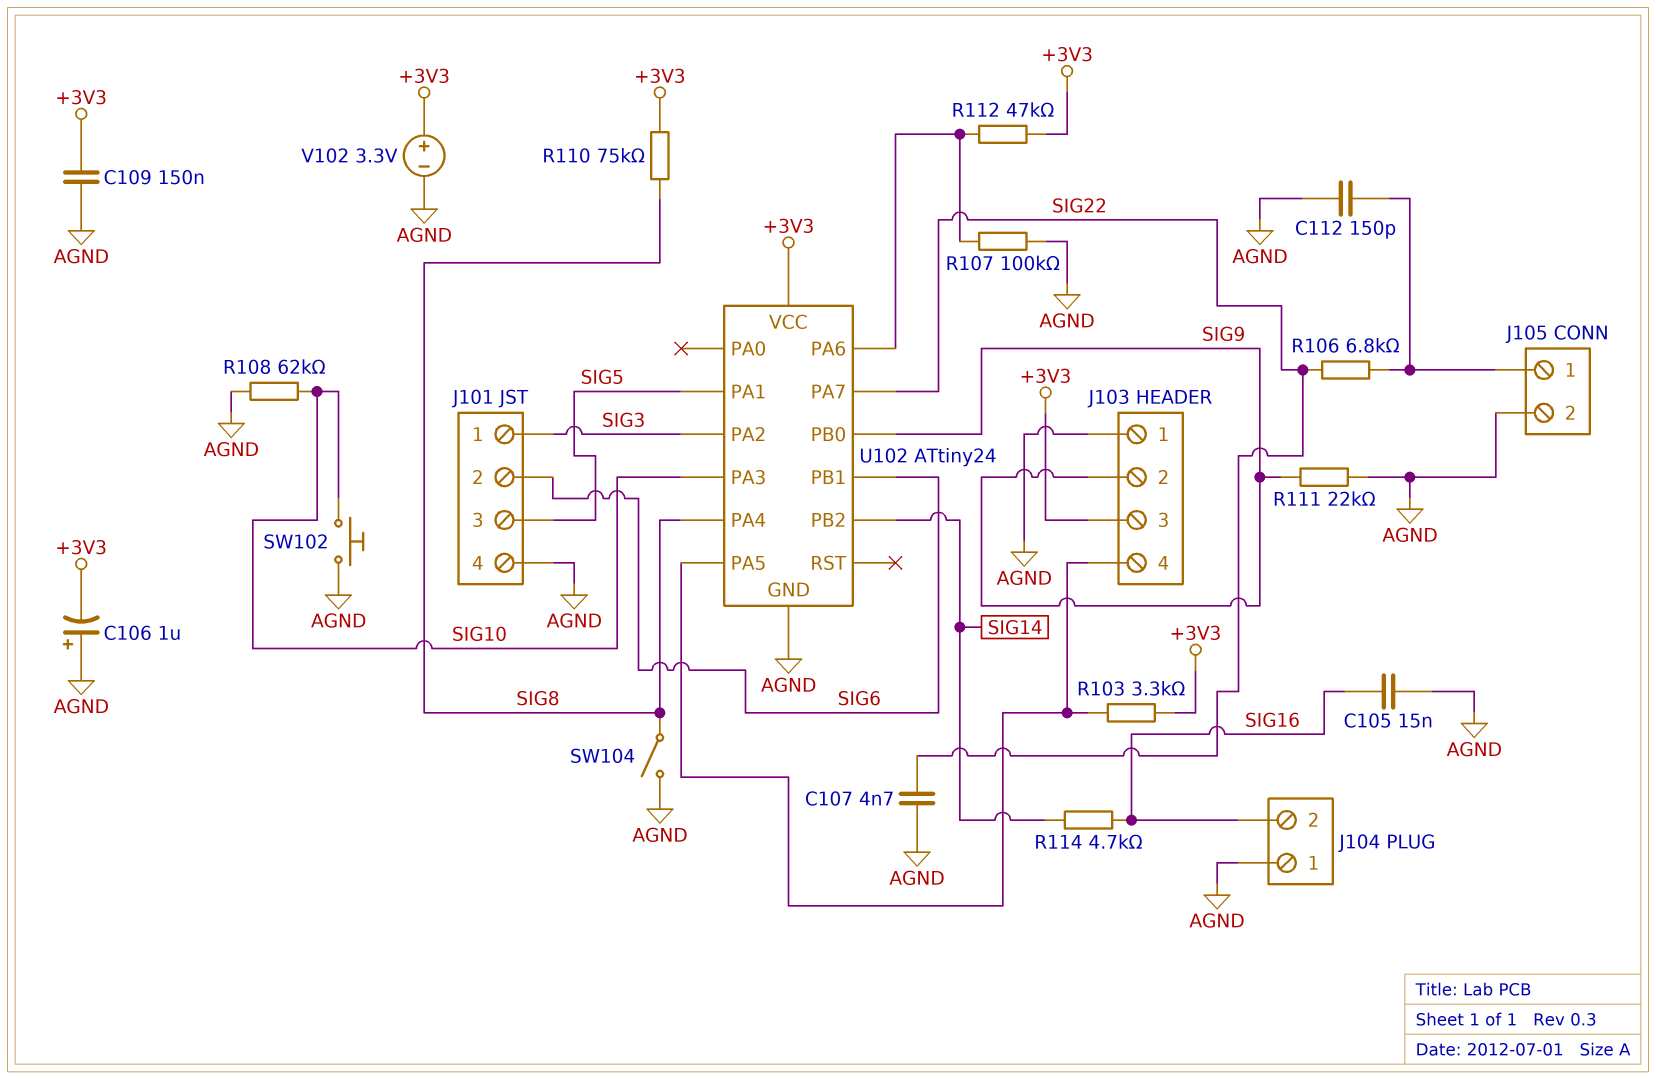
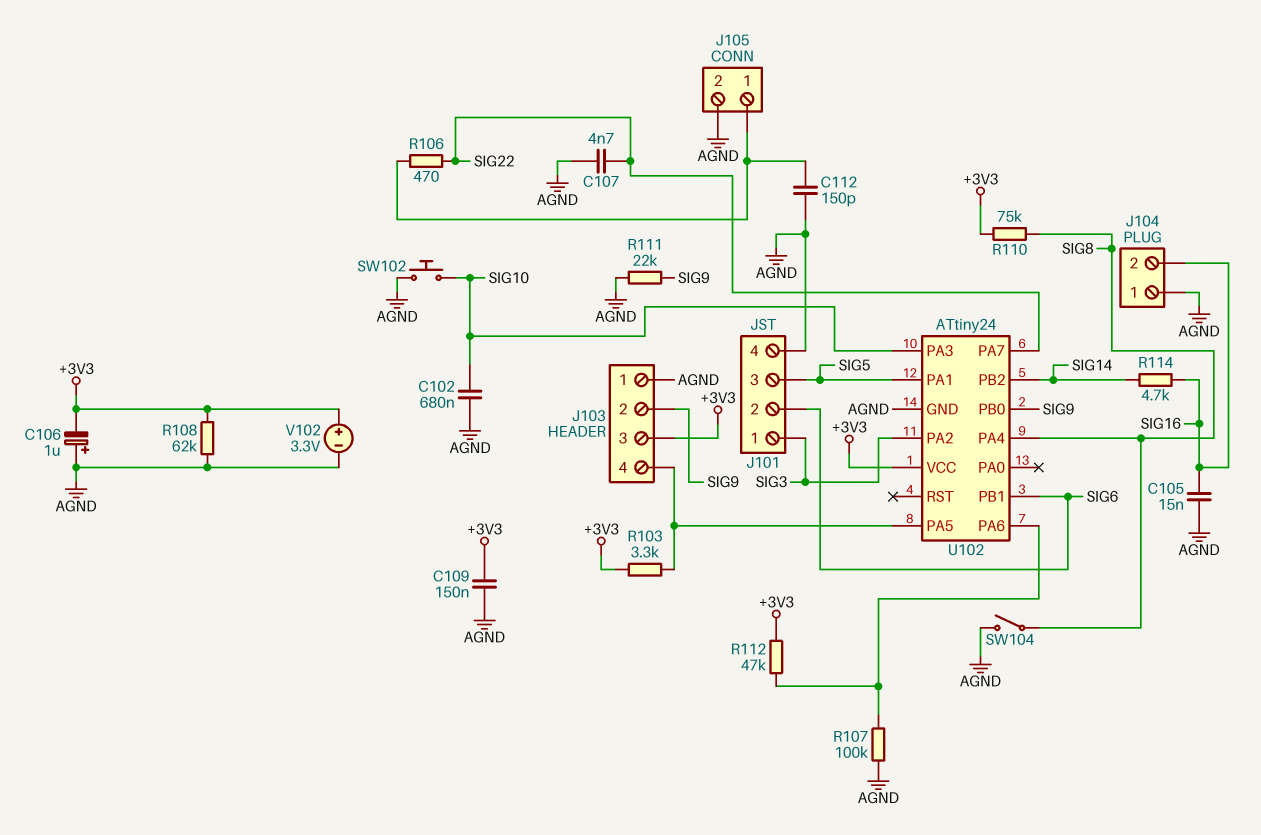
C102: none -> 680nF (AGND, SIG10)
R106: 6.8k (J105/1, SIG22) -> 470 (J105/1, SIG22)
R108: 62k (AGND, SIG10) -> 62k (+3V3, AGND)

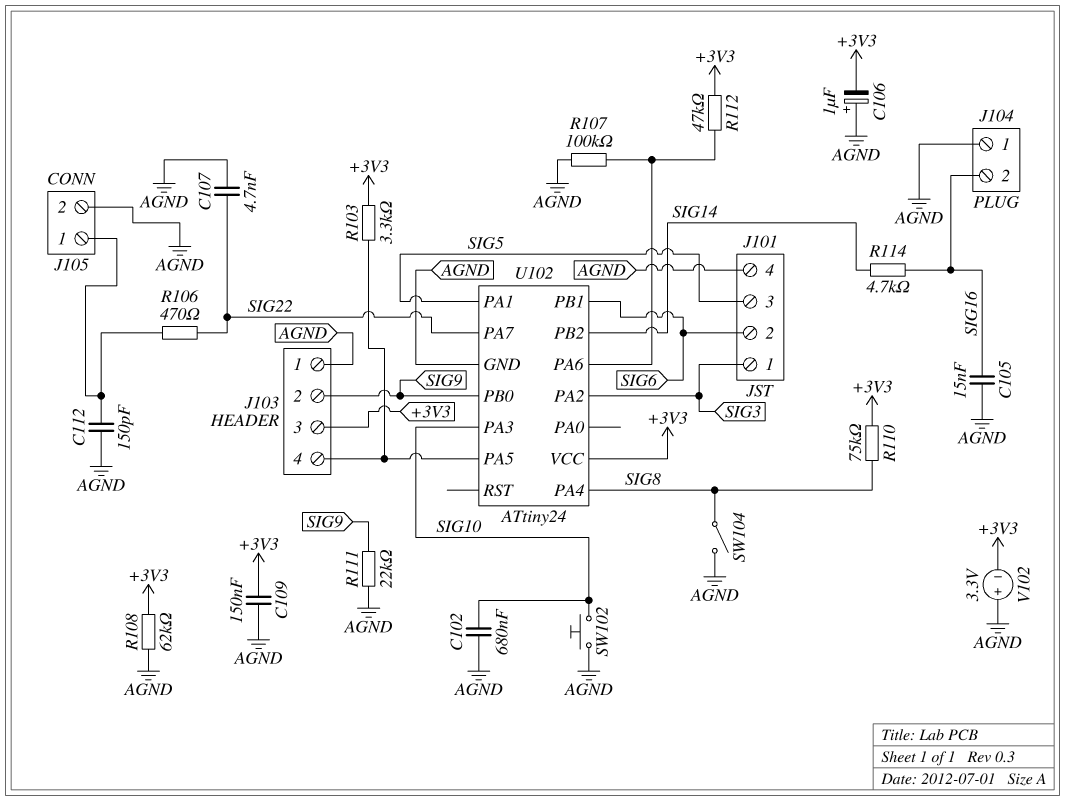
V102: 3.3V (plus +3V3, minus AGND) -> 3.3V (plus AGND, minus +3V3)

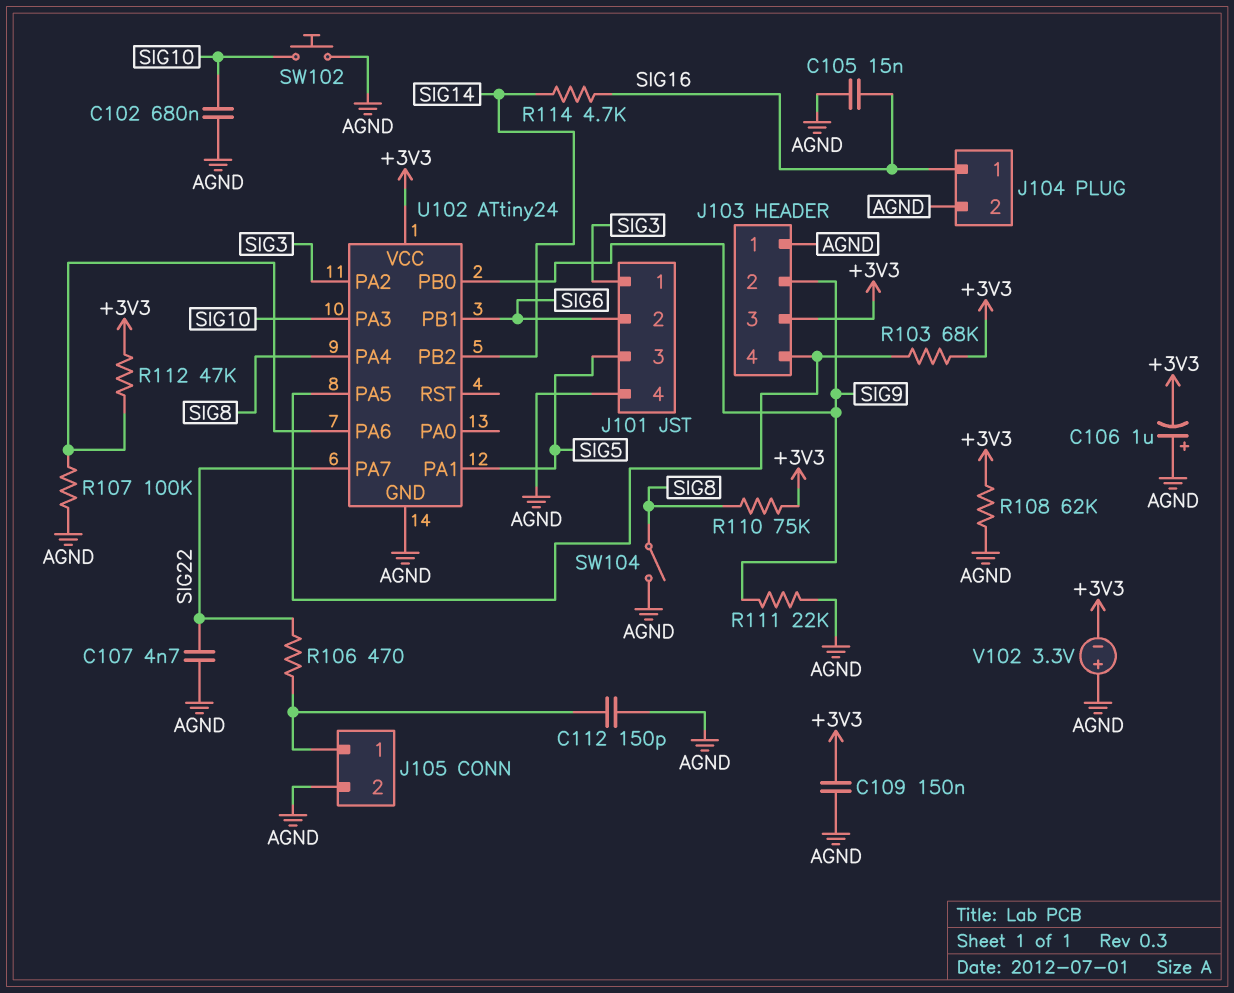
J104 pin 1: AGND -> SIG16
J104 pin 2: SIG16 -> AGND
R103: 3.3k (+3V3, J103/4) -> 68k (+3V3, J103/4)

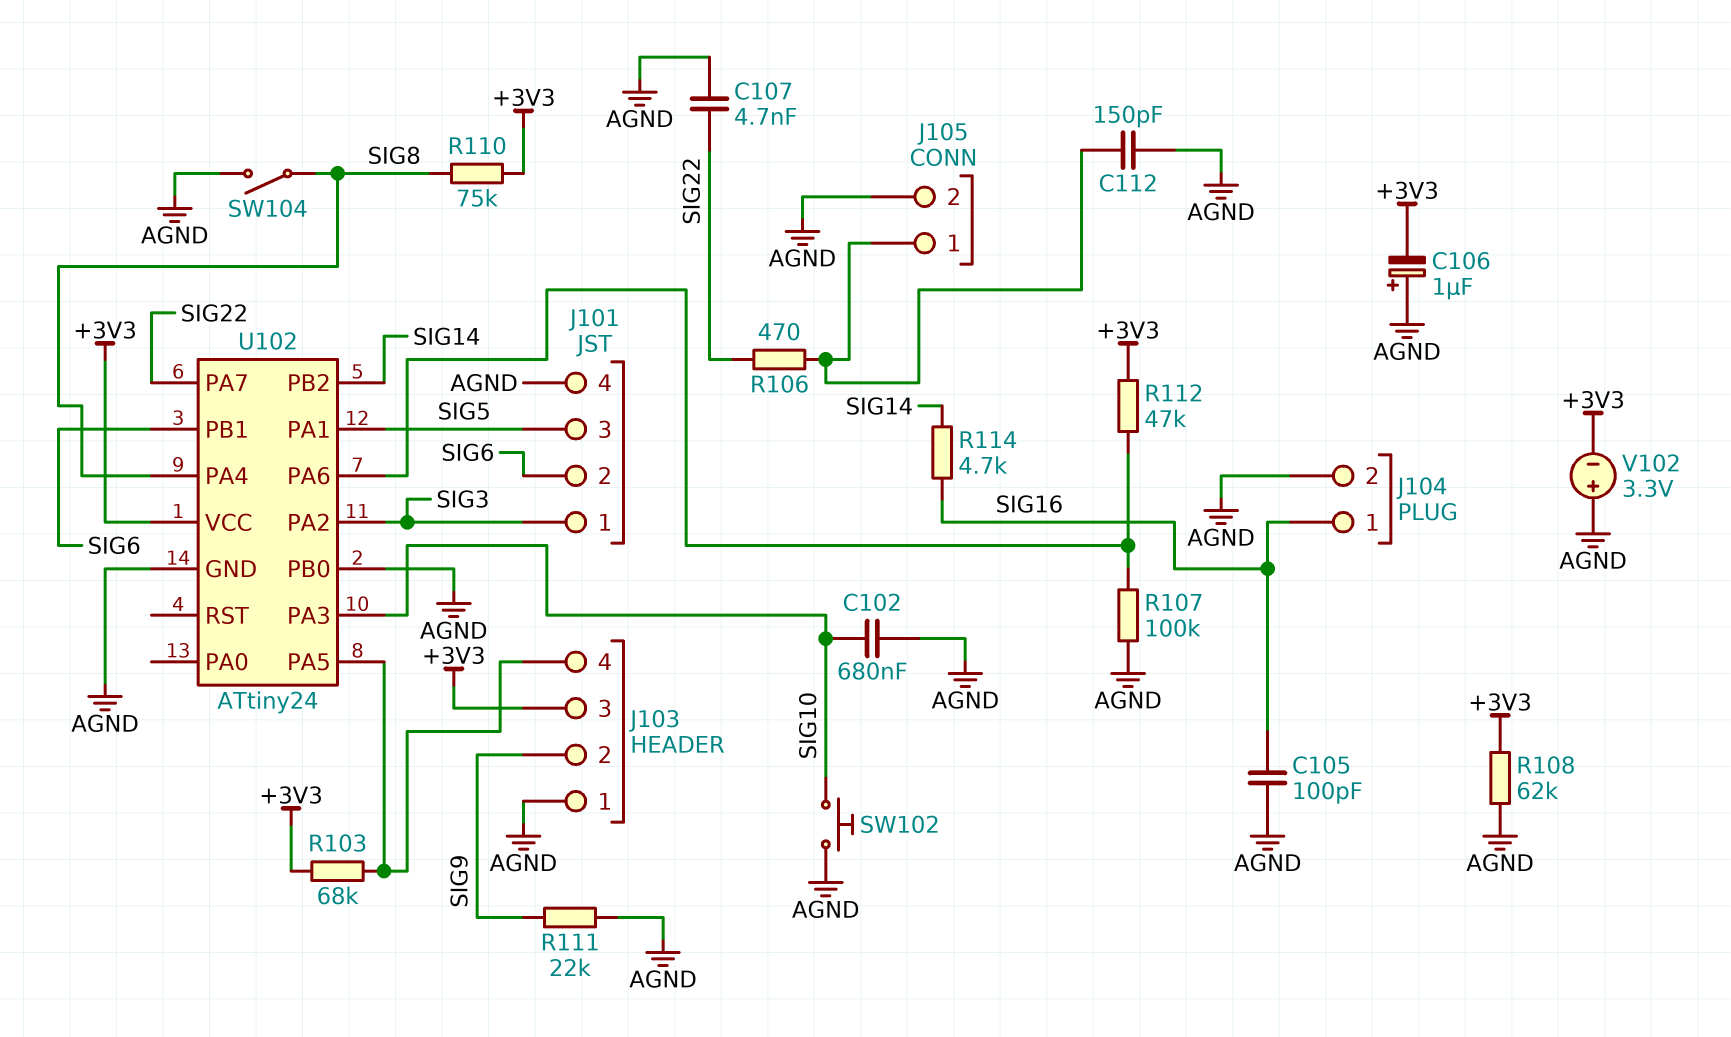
C105: 15nF (AGND, SIG16) -> 100pF (AGND, SIG16)
C109: 150nF (+3V3, AGND) -> none
U102 pin PB0: SIG9 -> AGND

